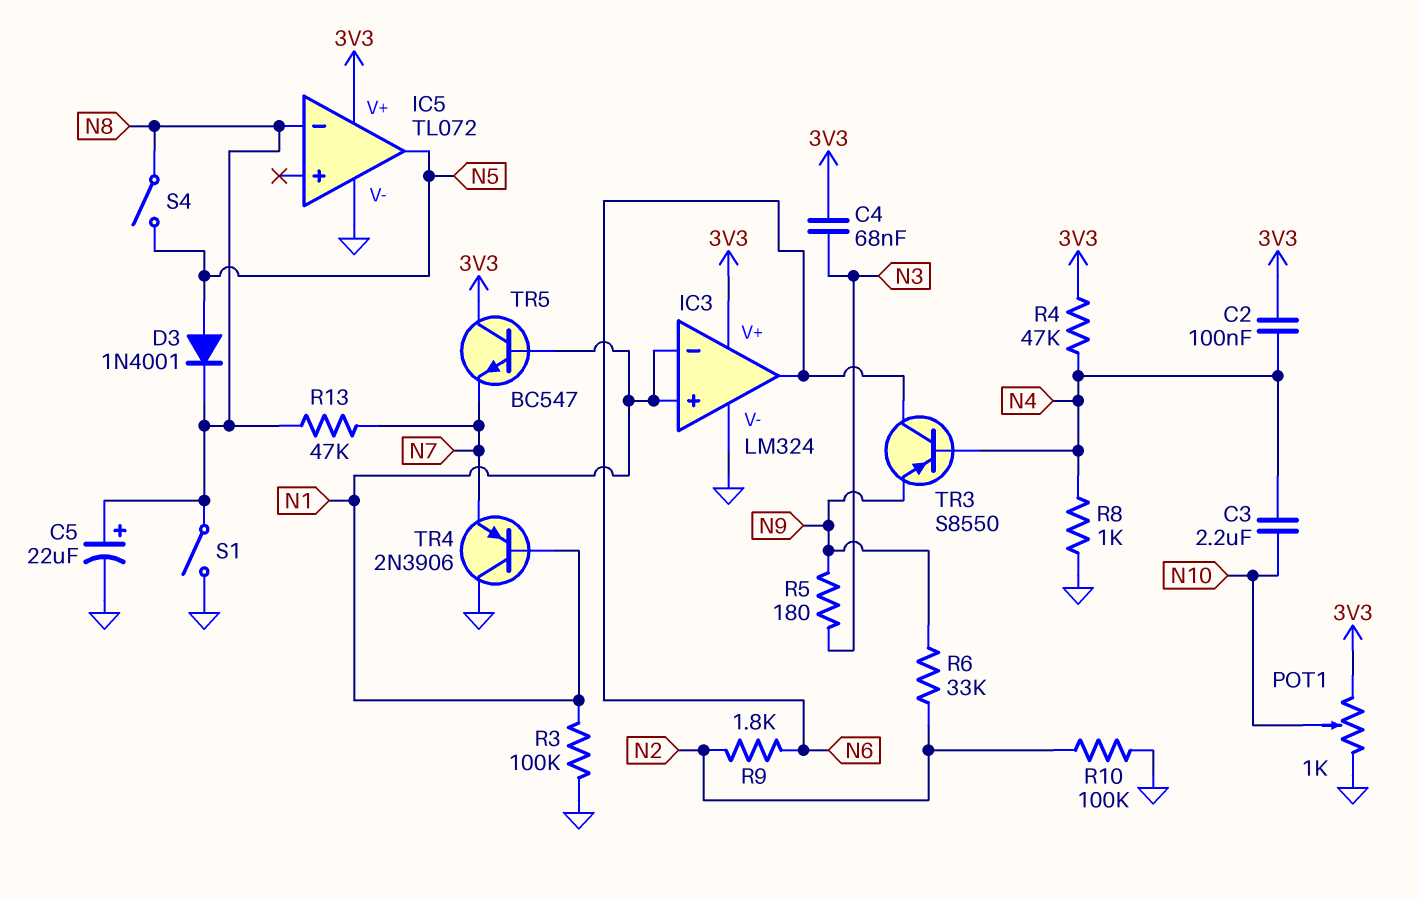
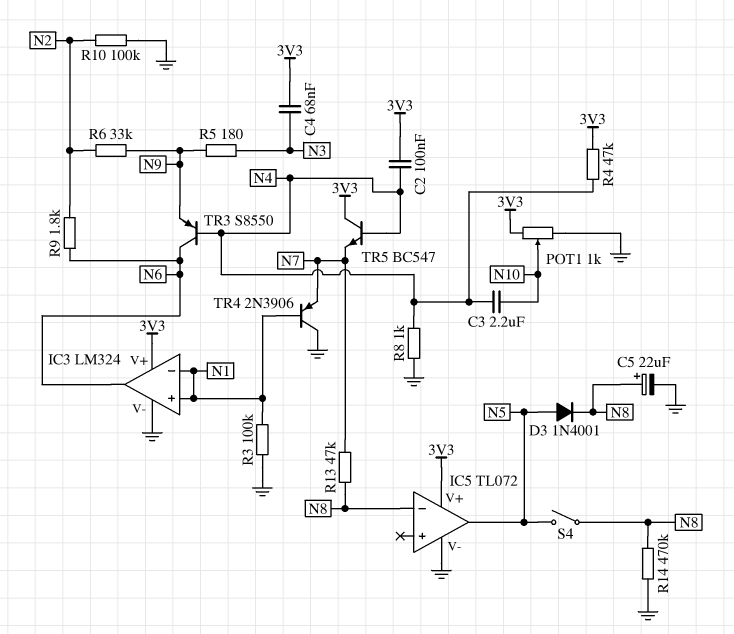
R14: none -> 470k (GND, N8)
S1: switch (GND, N8) -> none
TR5: NPN BC547 (B N1, C 3V3, E N7) -> NPN BC547 (B N4, C 3V3, E N7)

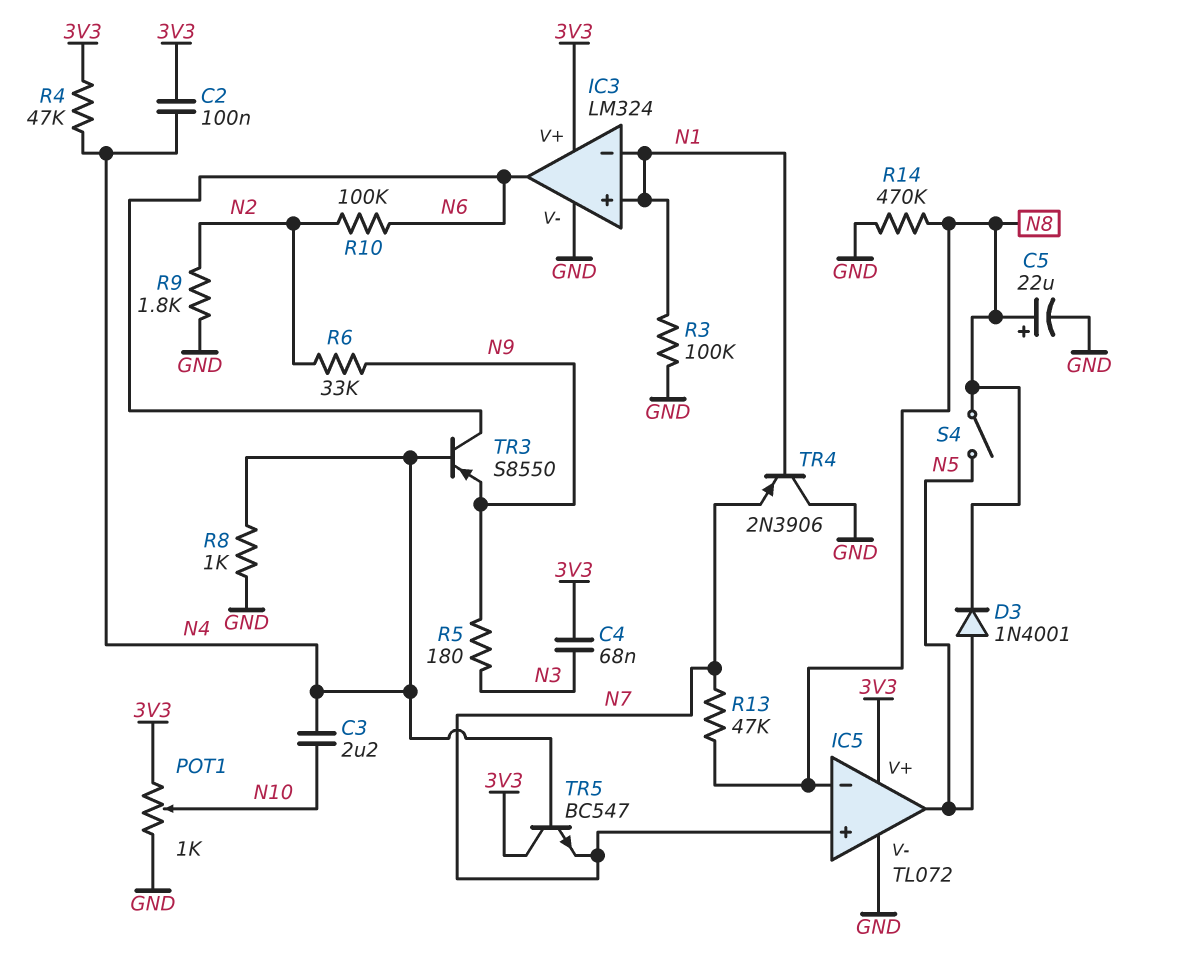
IC5 pin in+: none -> N7
R9: 1.8k (N2, N6) -> 1.8k (GND, N2)
R10: 100k (GND, N2) -> 100k (N2, N6)

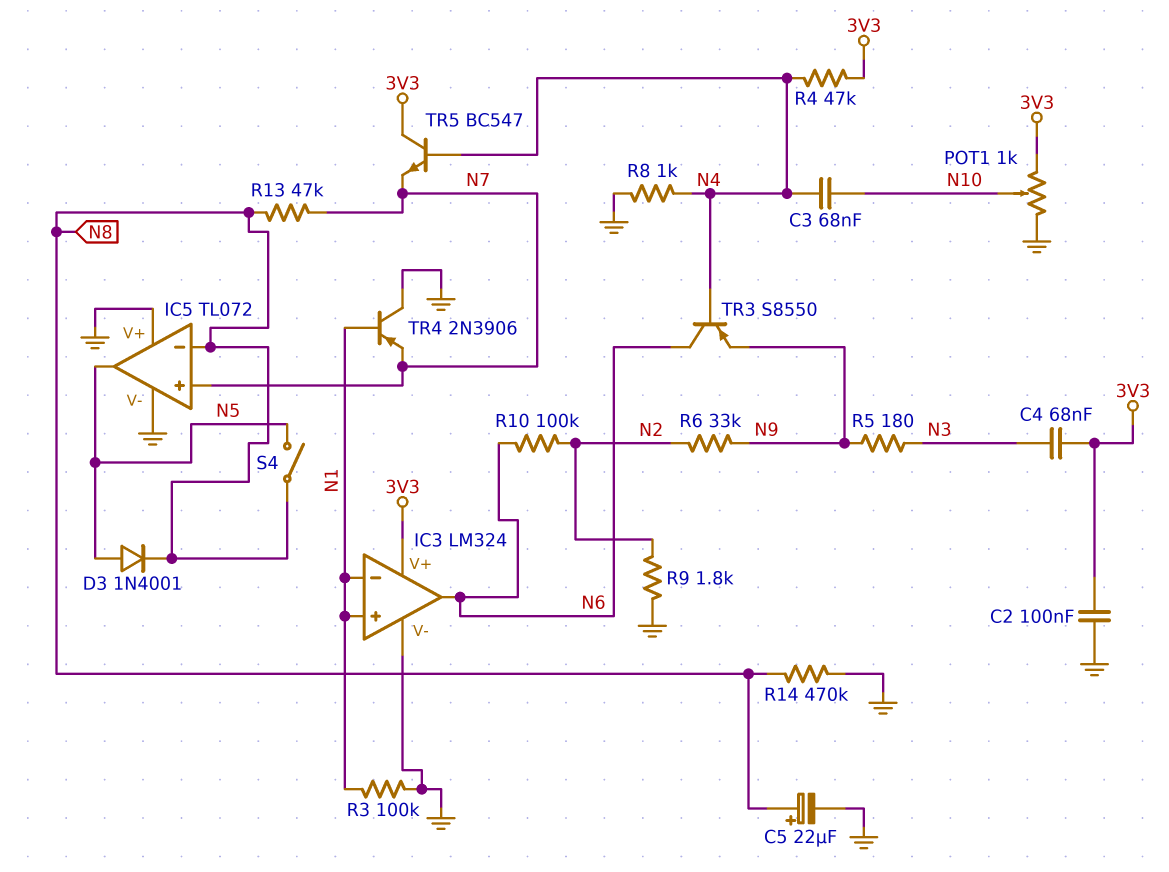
C2: 100nF (3V3, N4) -> 100nF (3V3, GND)
C3: 2.2uF (N4, N10) -> 68nF (N4, N10)
IC5 pin V+: 3V3 -> GND

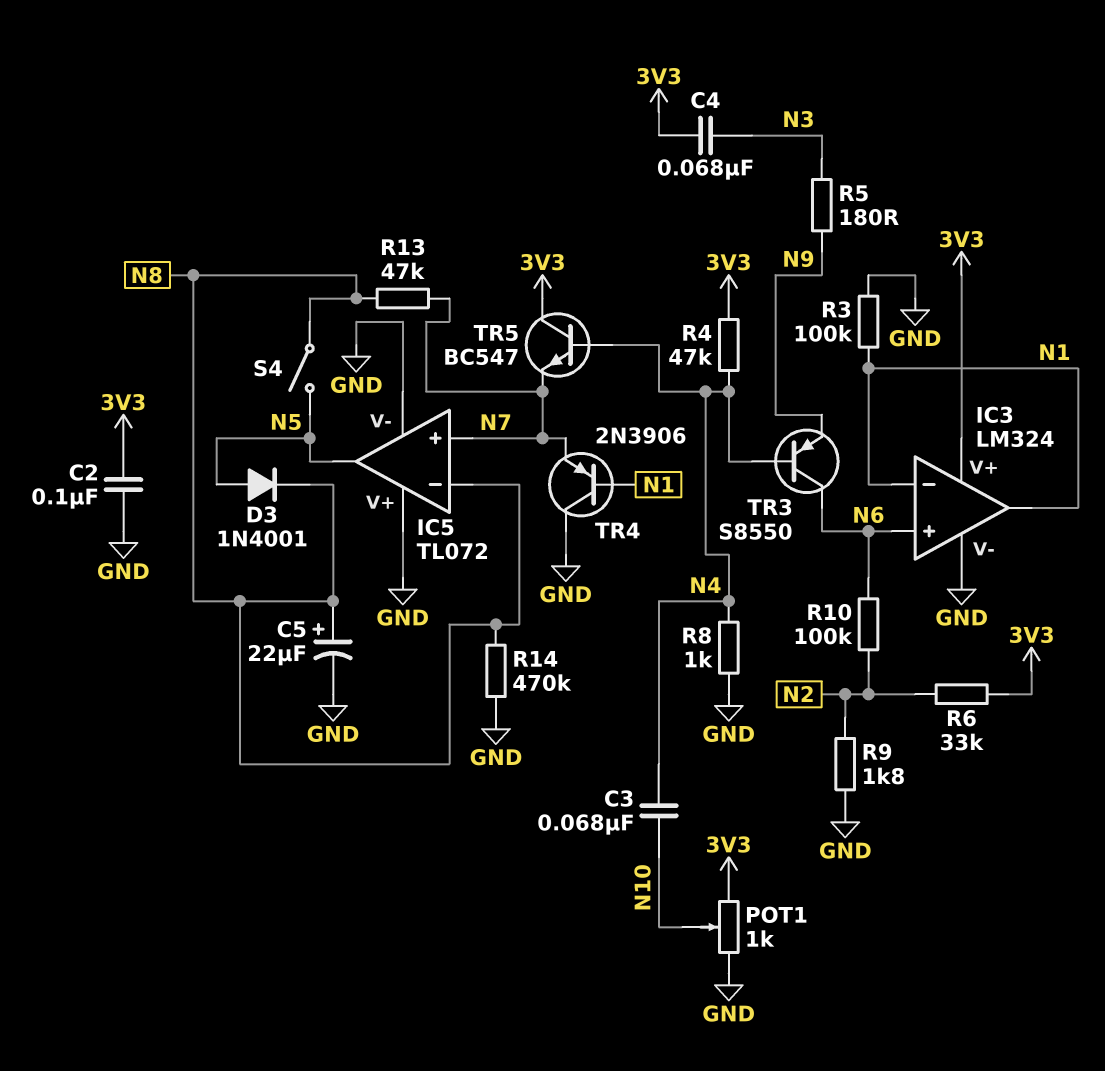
IC3 pin in+: N1 -> N6
IC3 pin out: N6 -> N1
R6: 33k (N2, N9) -> 33k (3V3, N2)

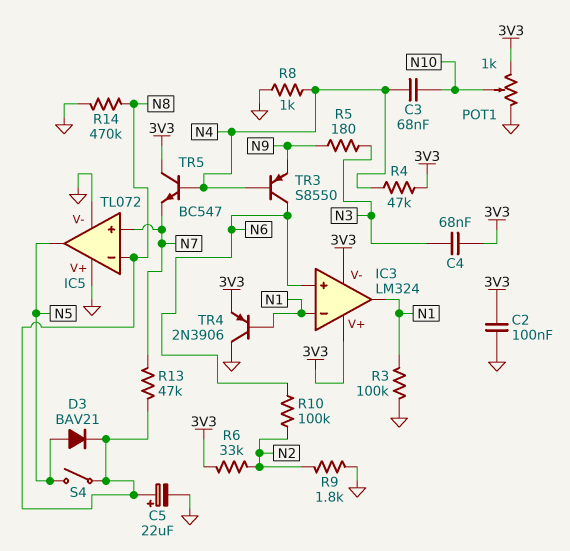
D3: diode 1N4001 (A N5, K N8) -> diode BAV21 (A N5, K N8)
IC3 pin V-: GND -> 3V3
TR4: PNP 2N3906 (B N1, C GND, E N7) -> PNP 2N3906 (B N1, C GND, E 3V3)

